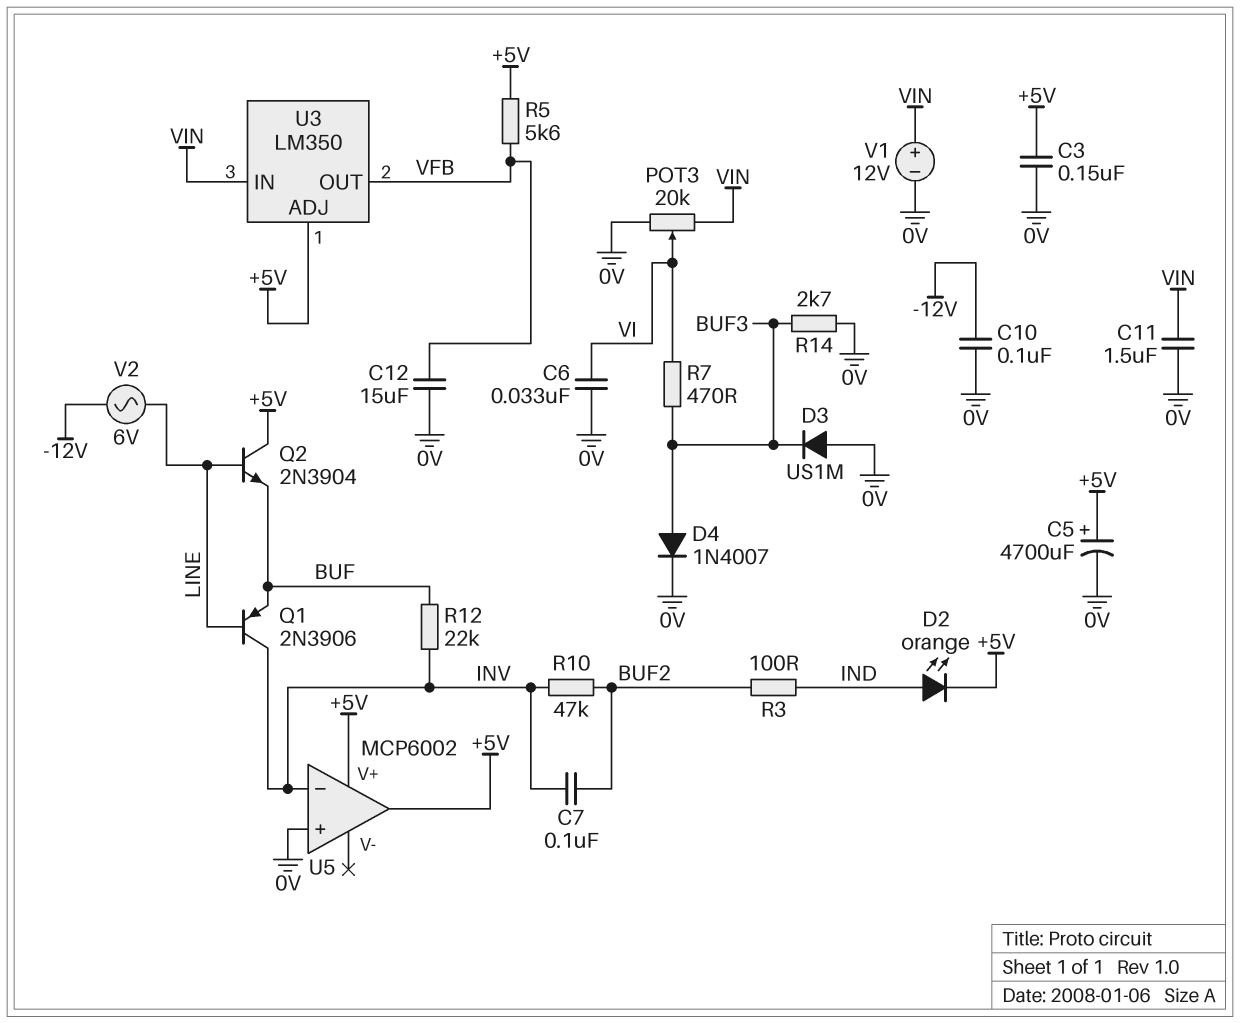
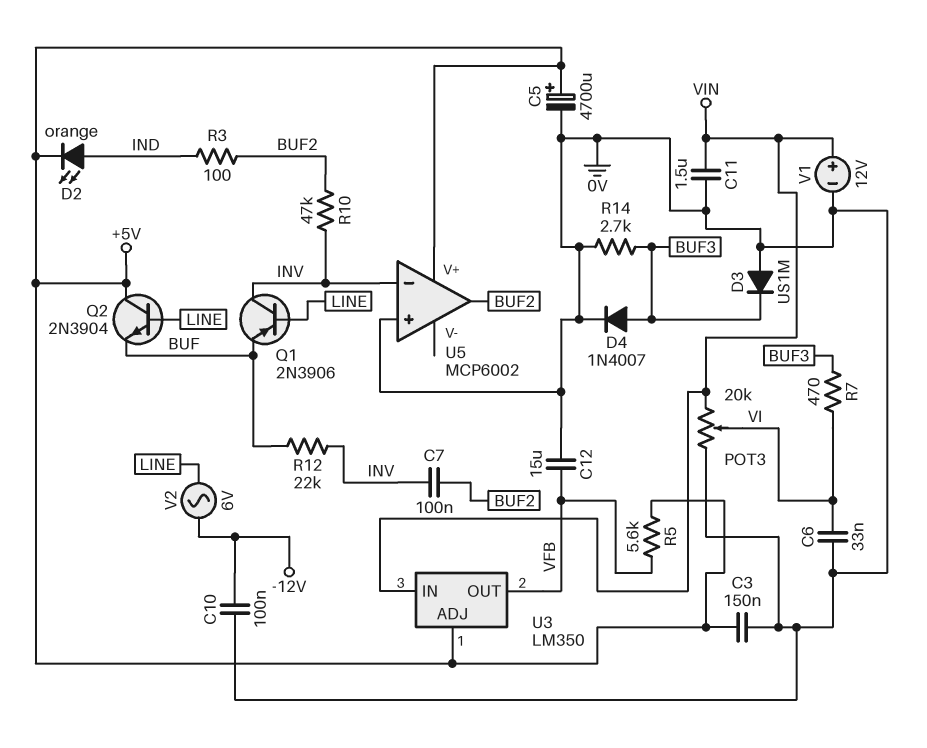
U5 pin out: +5V -> BUF2

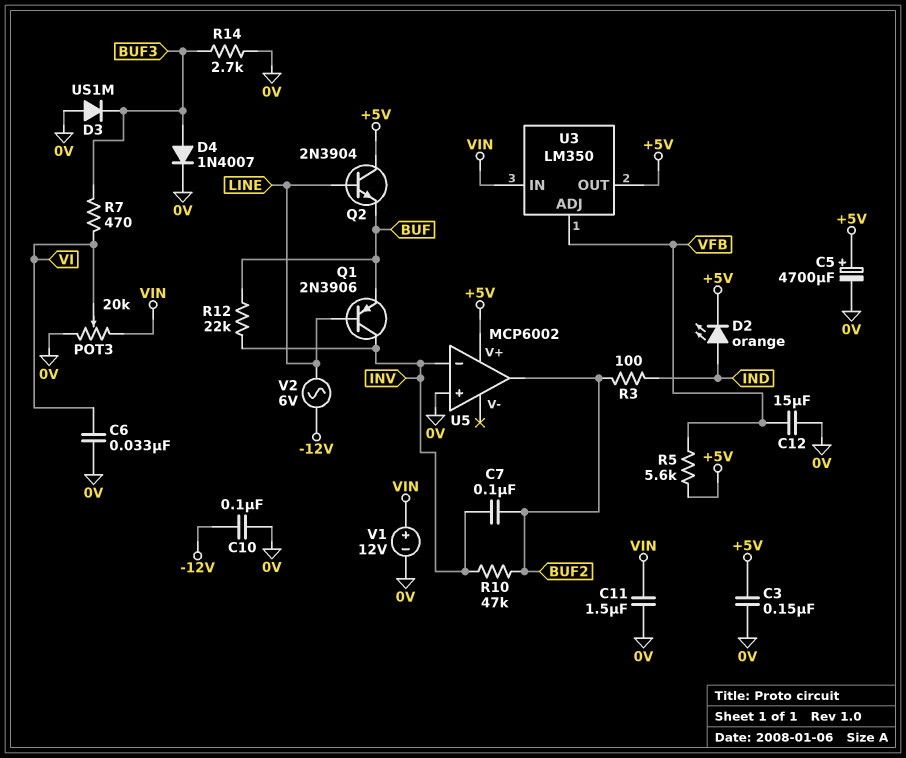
U3 pin ADJ: +5V -> VFB
U3 pin OUT: VFB -> +5V

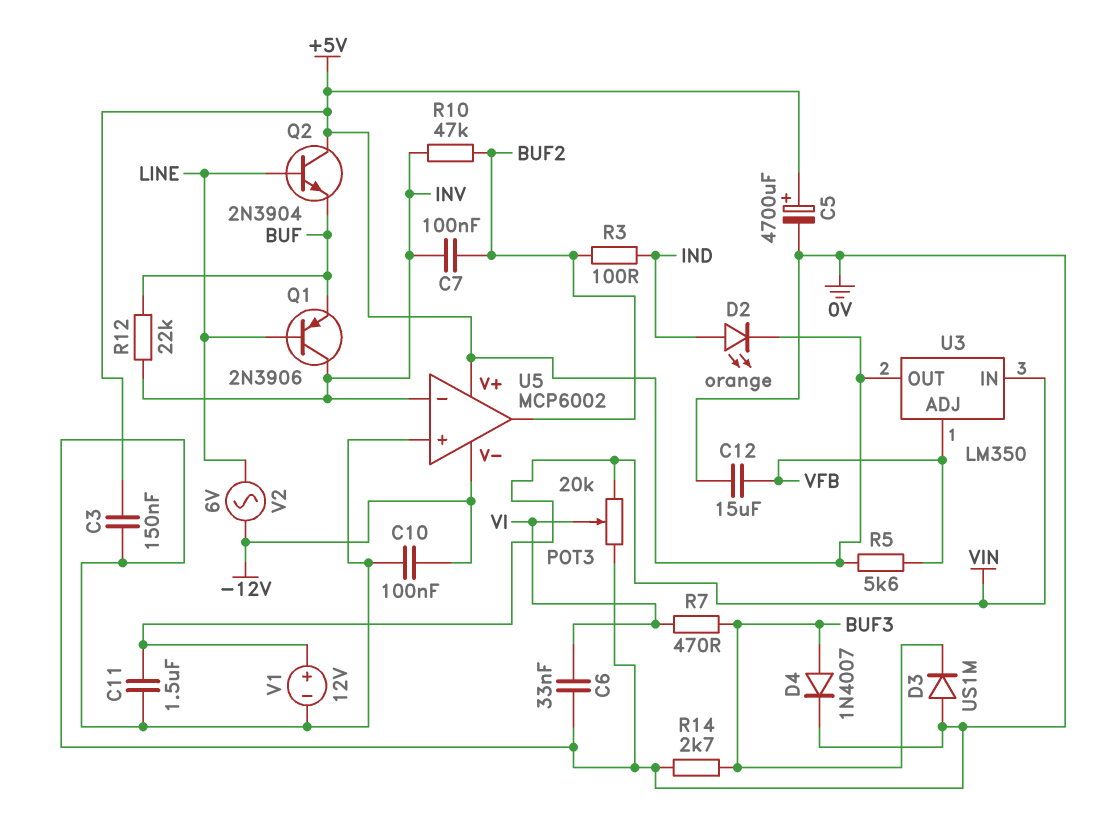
U5 pin V-: none -> -12V

